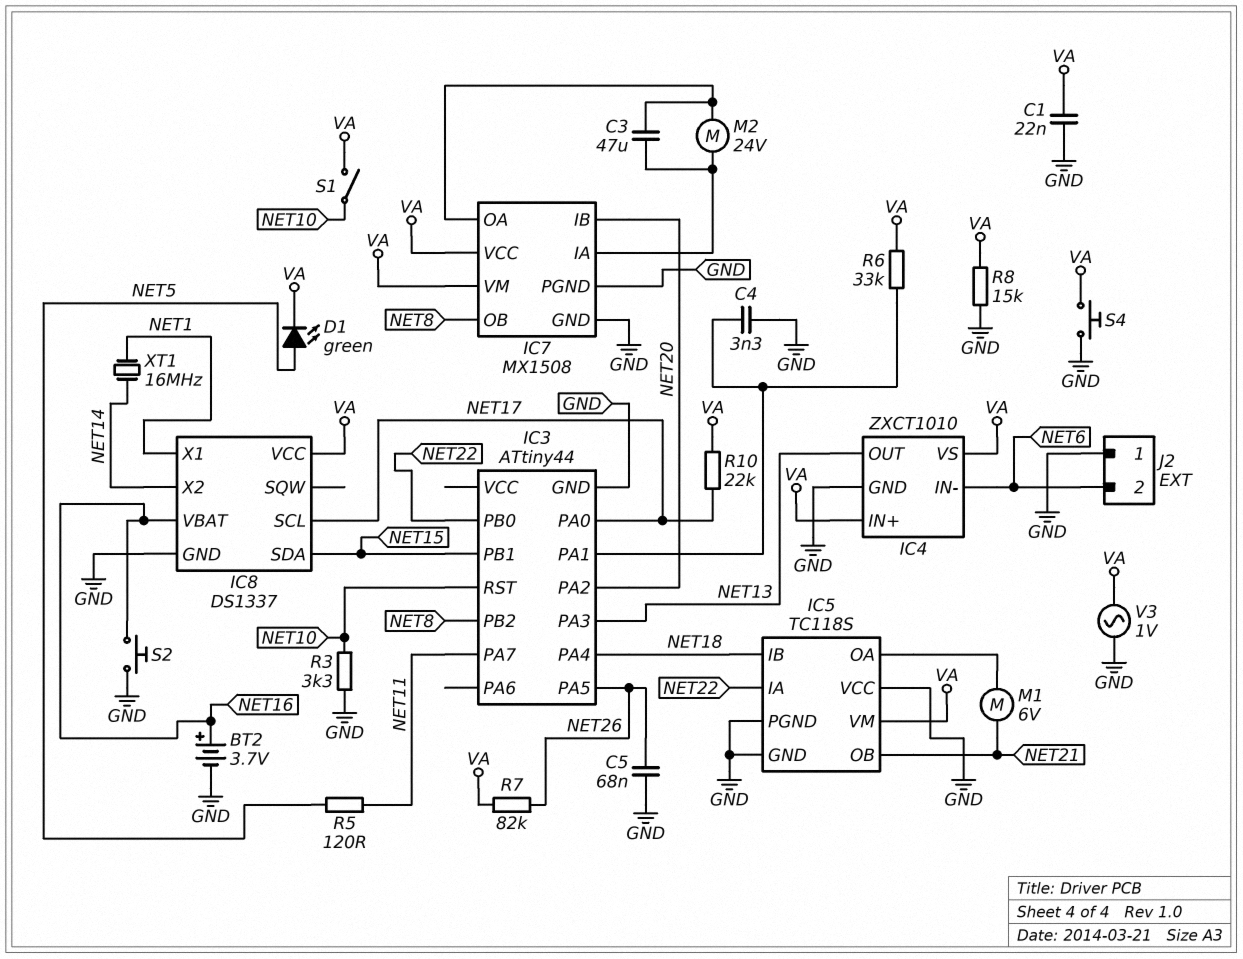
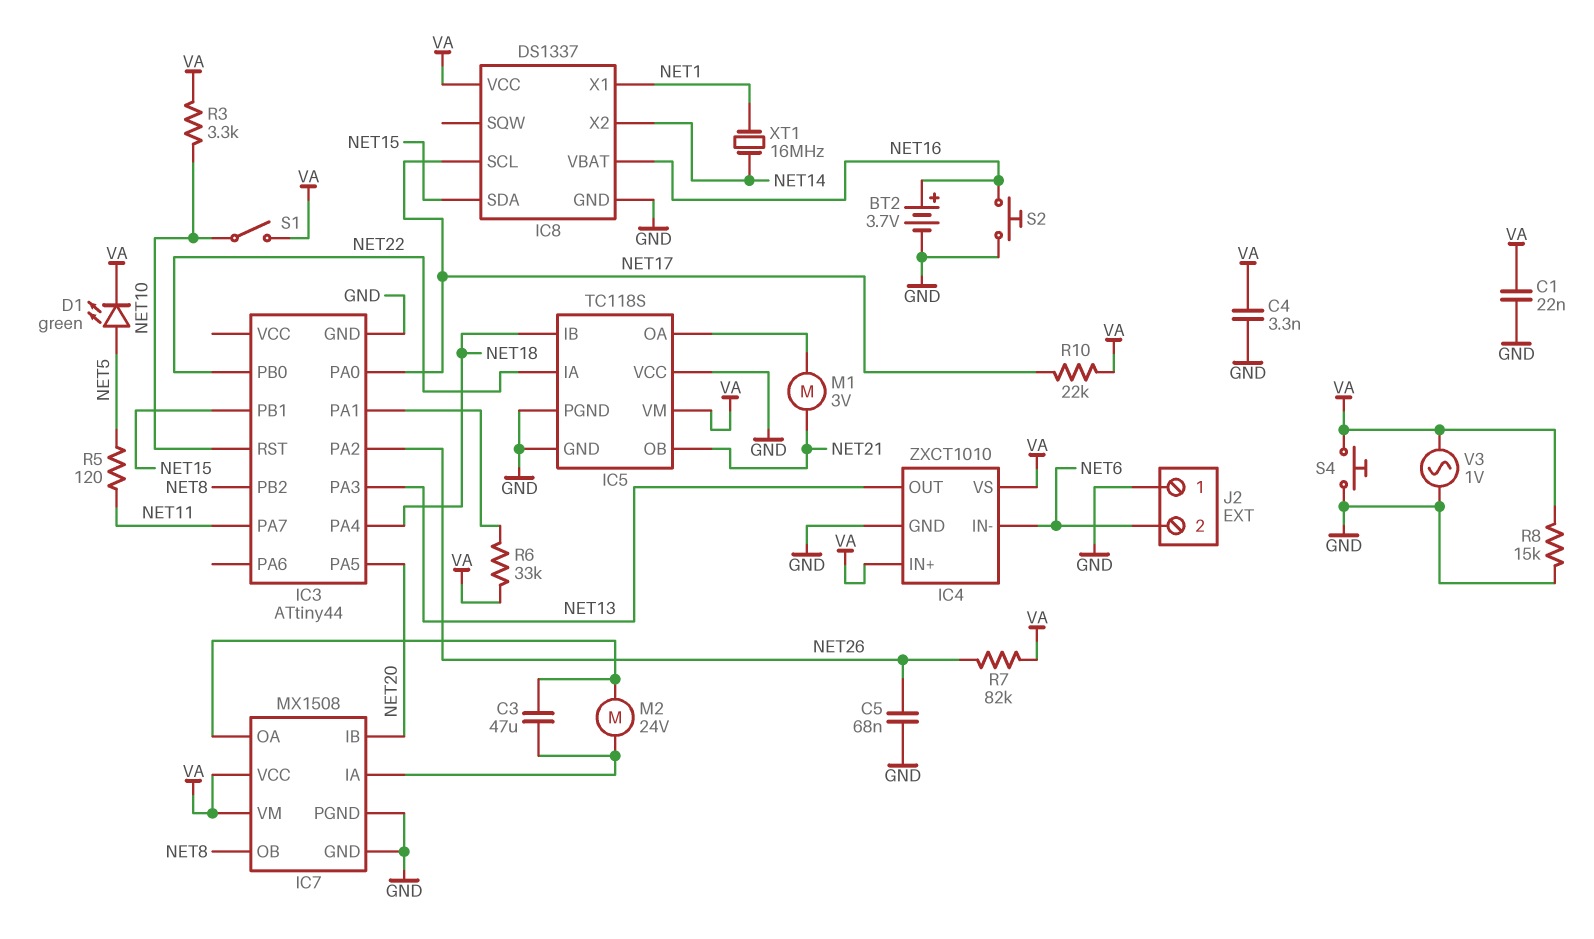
C4: 3.3nF (GND, IC3/PA1) -> 3.3nF (GND, VA)
IC3 pin PA2: NET20 -> NET26
IC3 pin PA5: NET26 -> NET20
M1: motor 6V (IC5/OA, NET21) -> motor 3V (IC5/OA, NET21)
R3: 3.3k (GND, NET10) -> 3.3k (NET10, VA)

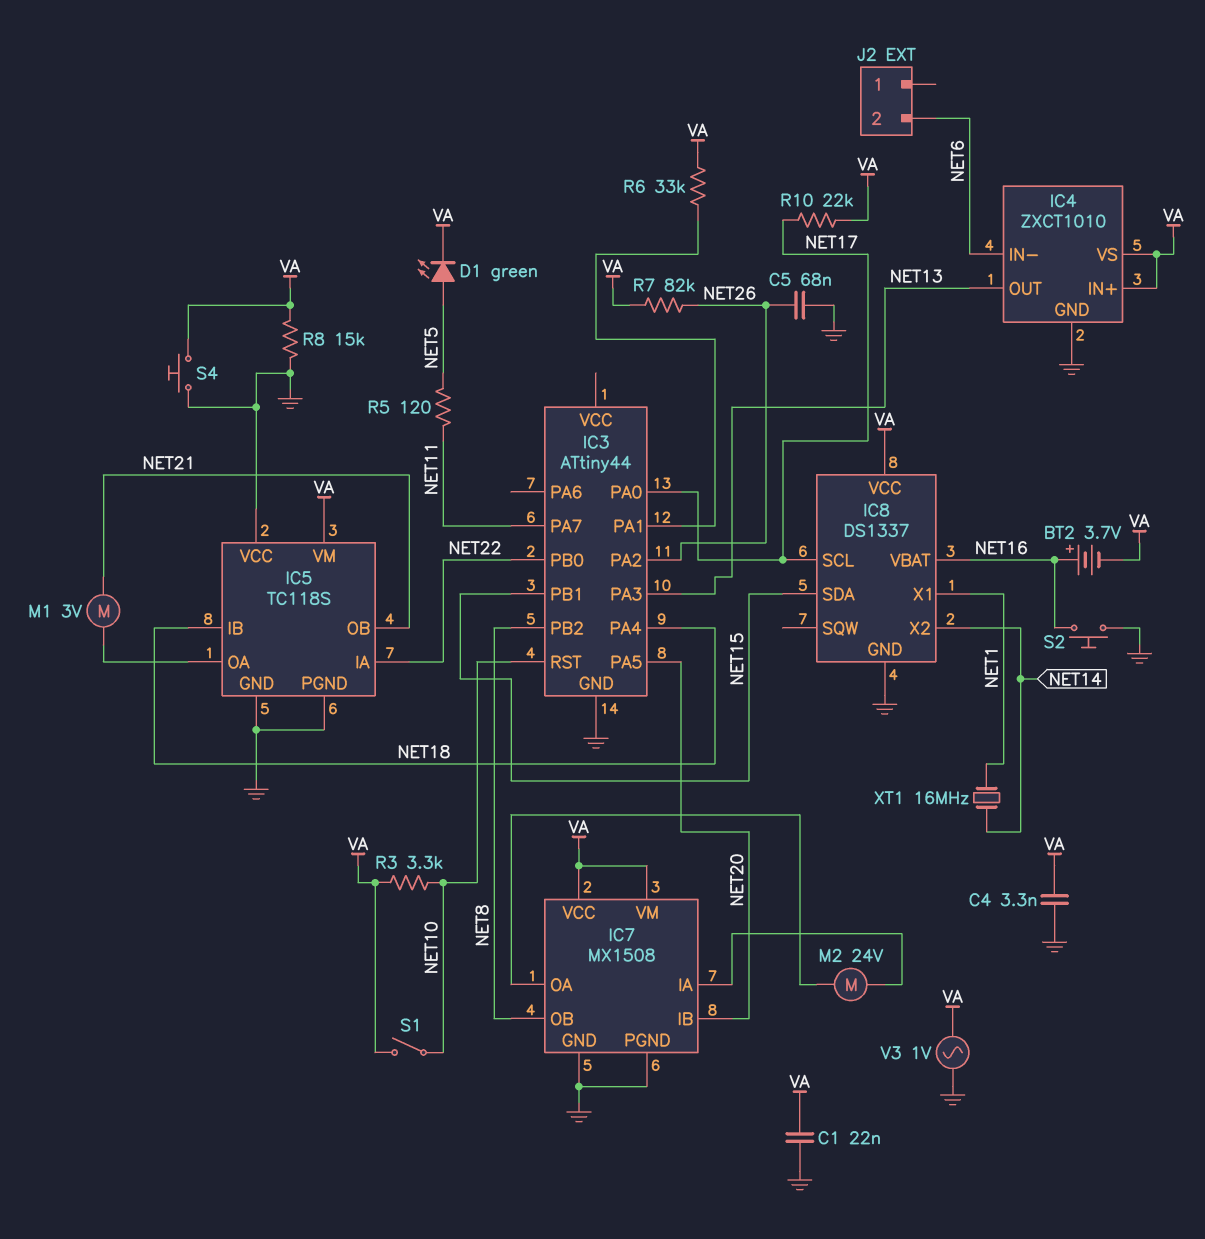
BT2: 3.7V (plus NET16, minus GND) -> 3.7V (plus NET16, minus VA)
C3: 47uF (IC7/IA, IC7/OA) -> none
J2 pin 1: GND -> none

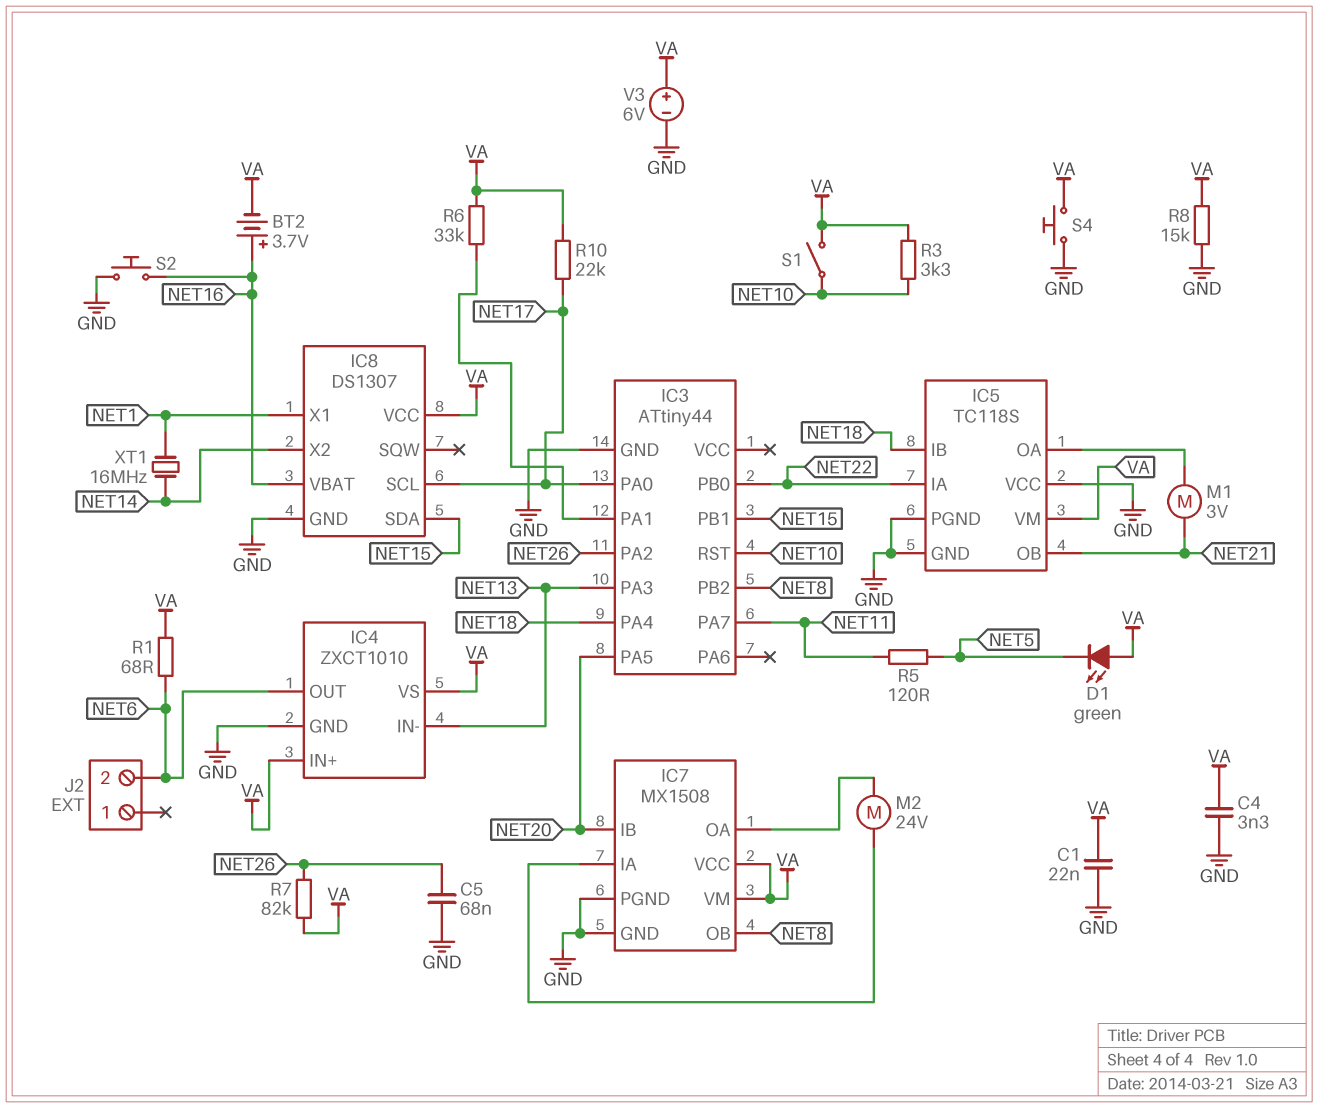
D1: LED green (A NET5, K VA) -> LED green (A VA, K NET5)
IC4 pin IN-: NET6 -> NET13
IC4 pin OUT: NET13 -> NET6
IC8: DS1337 -> DS1307
R1: none -> 68 (NET6, VA)
V3: AC 1V (GND, VA) -> 6V (plus VA, minus GND)

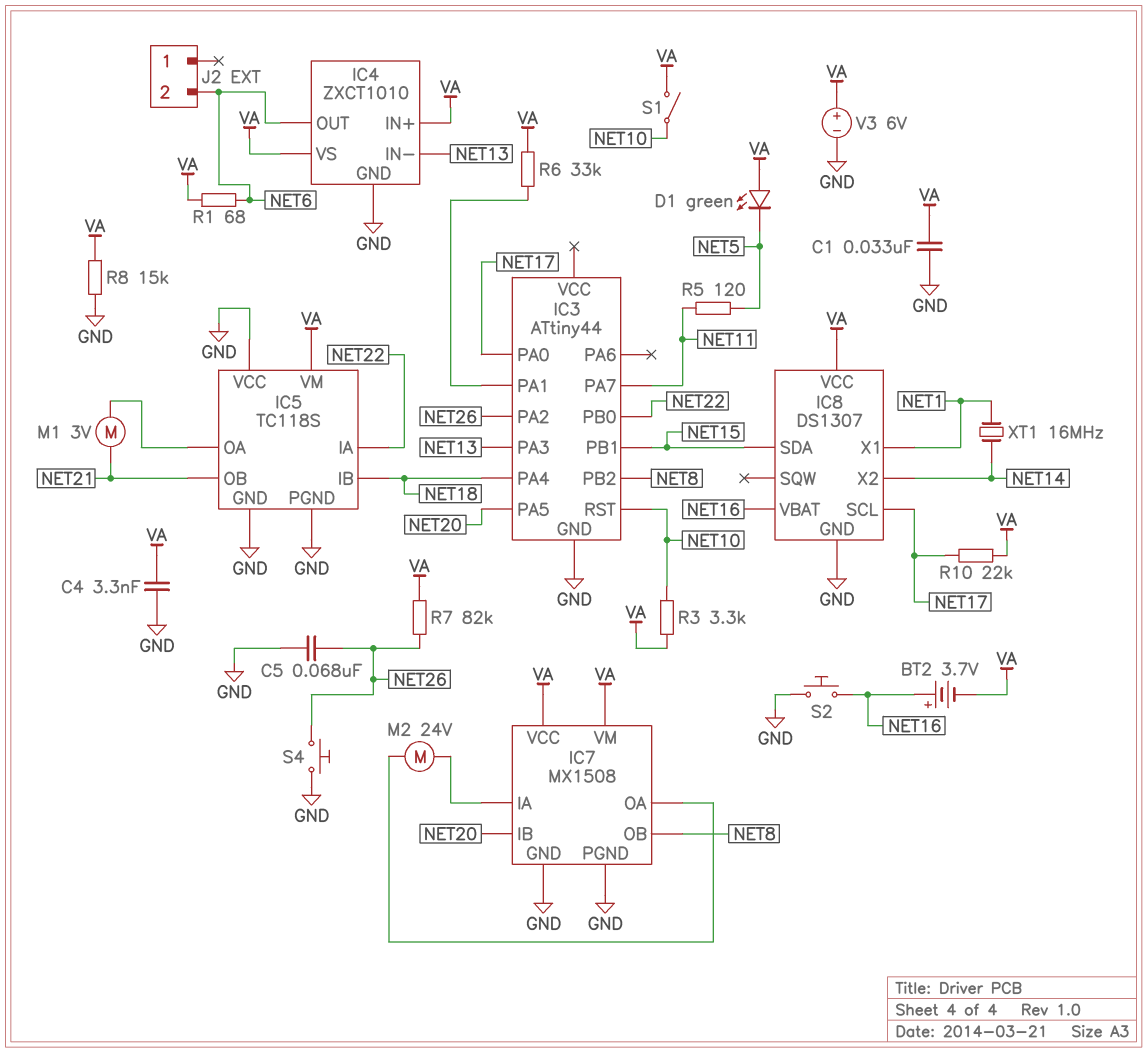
C1: 22nF (GND, VA) -> 33nF (GND, VA)
S4: button (GND, VA) -> button (GND, NET26)

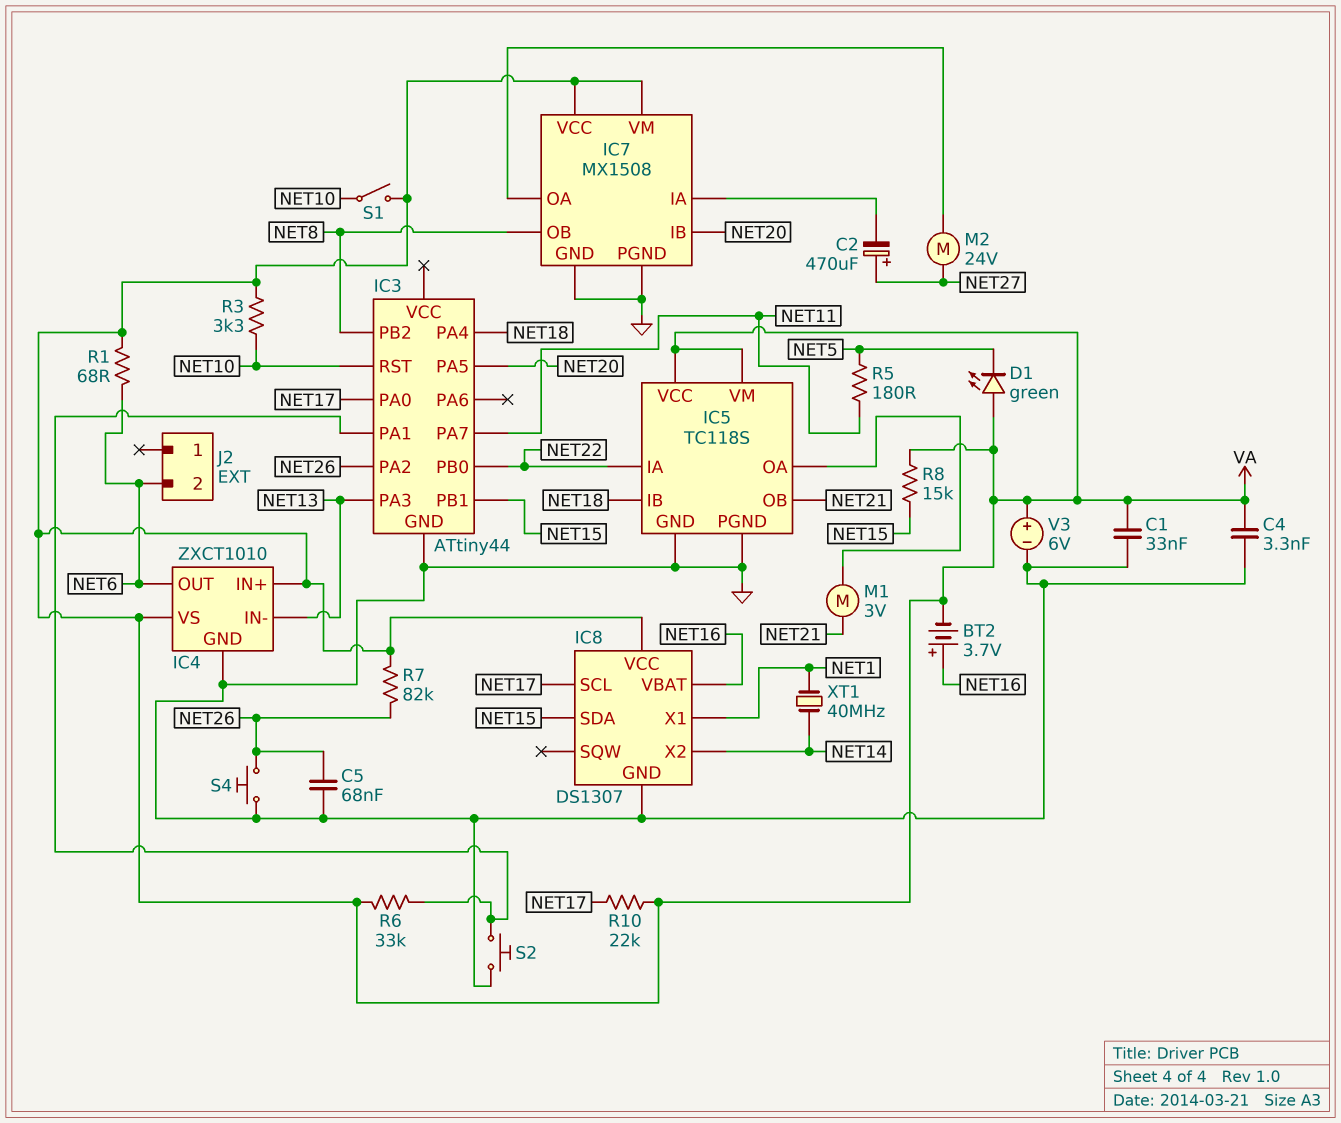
C2: none -> 470uF (plus NET27, minus IC7/IA)
IC5 pin VCC: GND -> VA
M2: motor 24V (IC7/IA, IC7/OA) -> motor 24V (IC7/OA, NET27)
R5: 120 (NET5, NET11) -> 180 (NET5, NET11)
R8: 15k (GND, VA) -> 15k (NET15, VA)
S2: button (GND, NET16) -> button (GND, IC3/PA1)
XT1: 16MHz (NET1, NET14) -> 40MHz (NET1, NET14)

